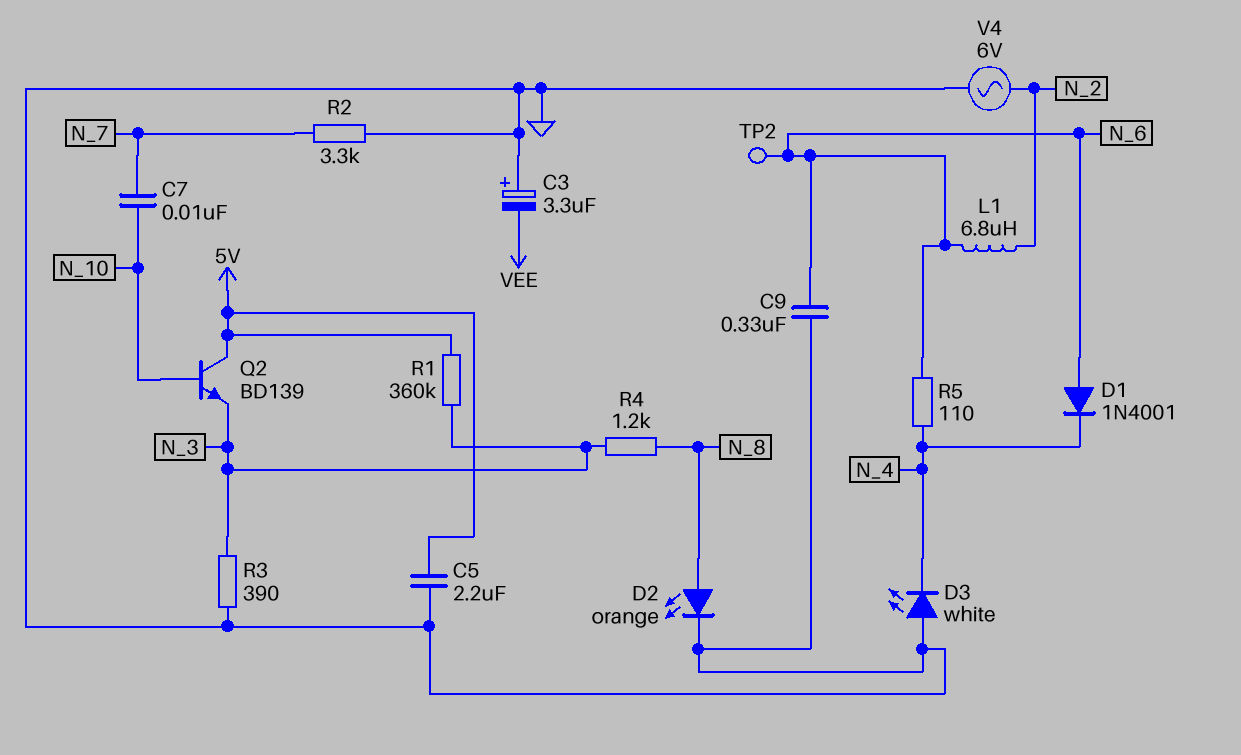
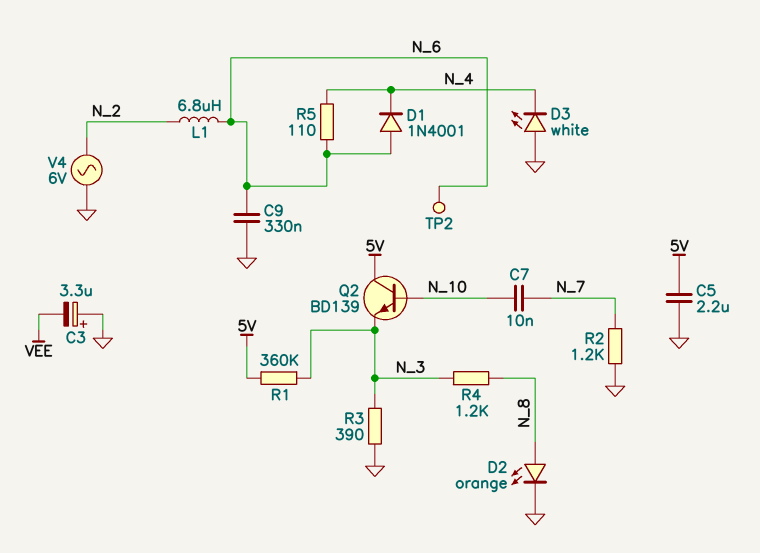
R2: 3.3k (GND, N_7) -> 1.2k (GND, N_7)

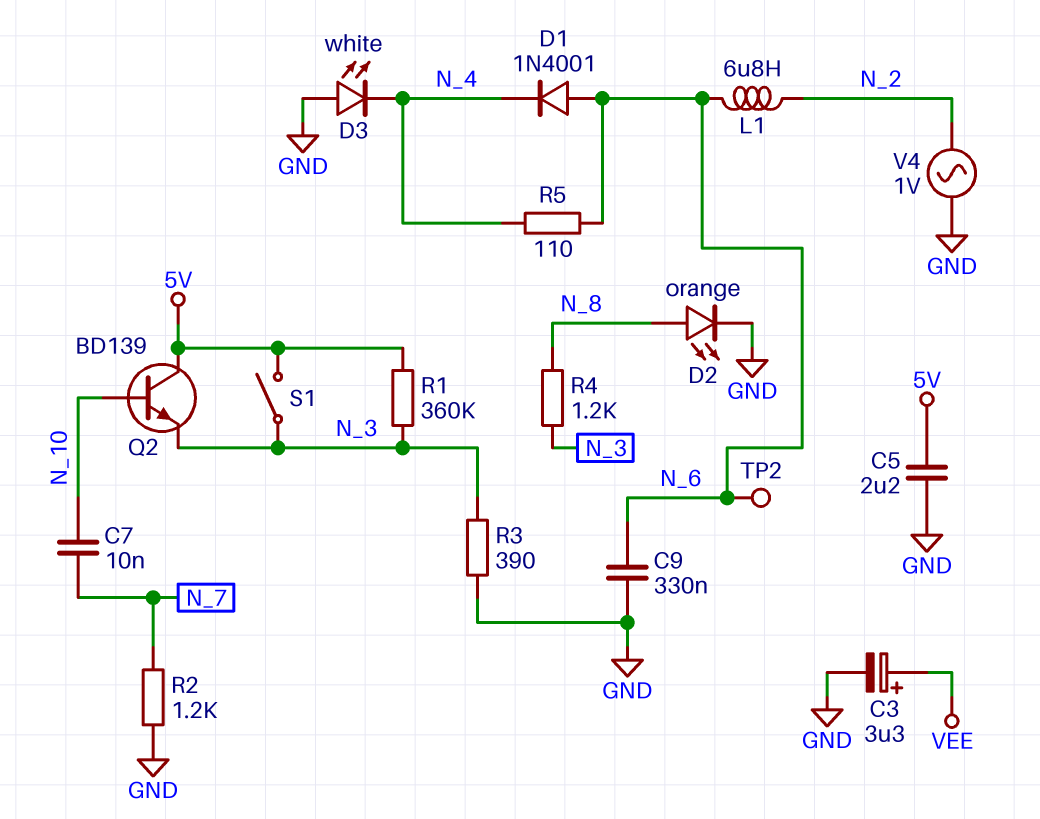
C3: 3.3uF (plus GND, minus VEE) -> 3.3uF (plus VEE, minus GND)
S1: none -> switch (5V, N_3)
V4: AC 6V (GND, N_2) -> AC 1V (GND, N_2)

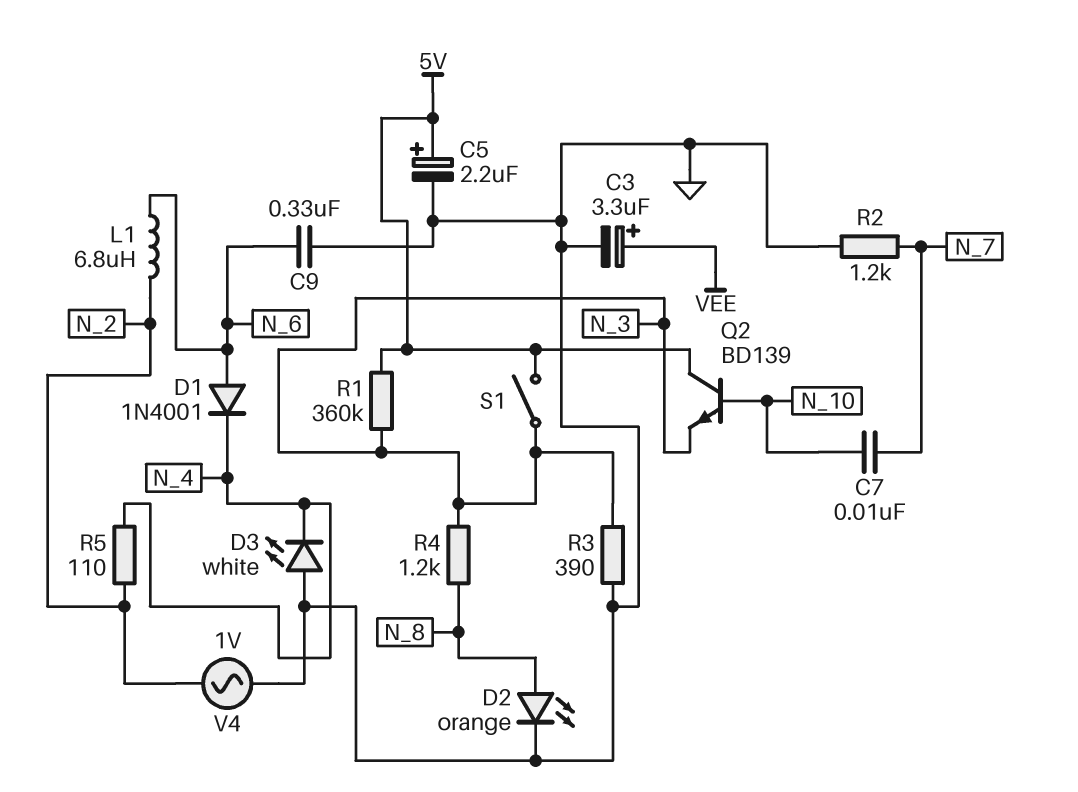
C5: 2.2uF (5V, GND) -> 2.2uF (plus 5V, minus GND)
R5: 110 (N_4, N_6) -> 110 (N_2, N_4)
TP2: test point (N_6) -> none

